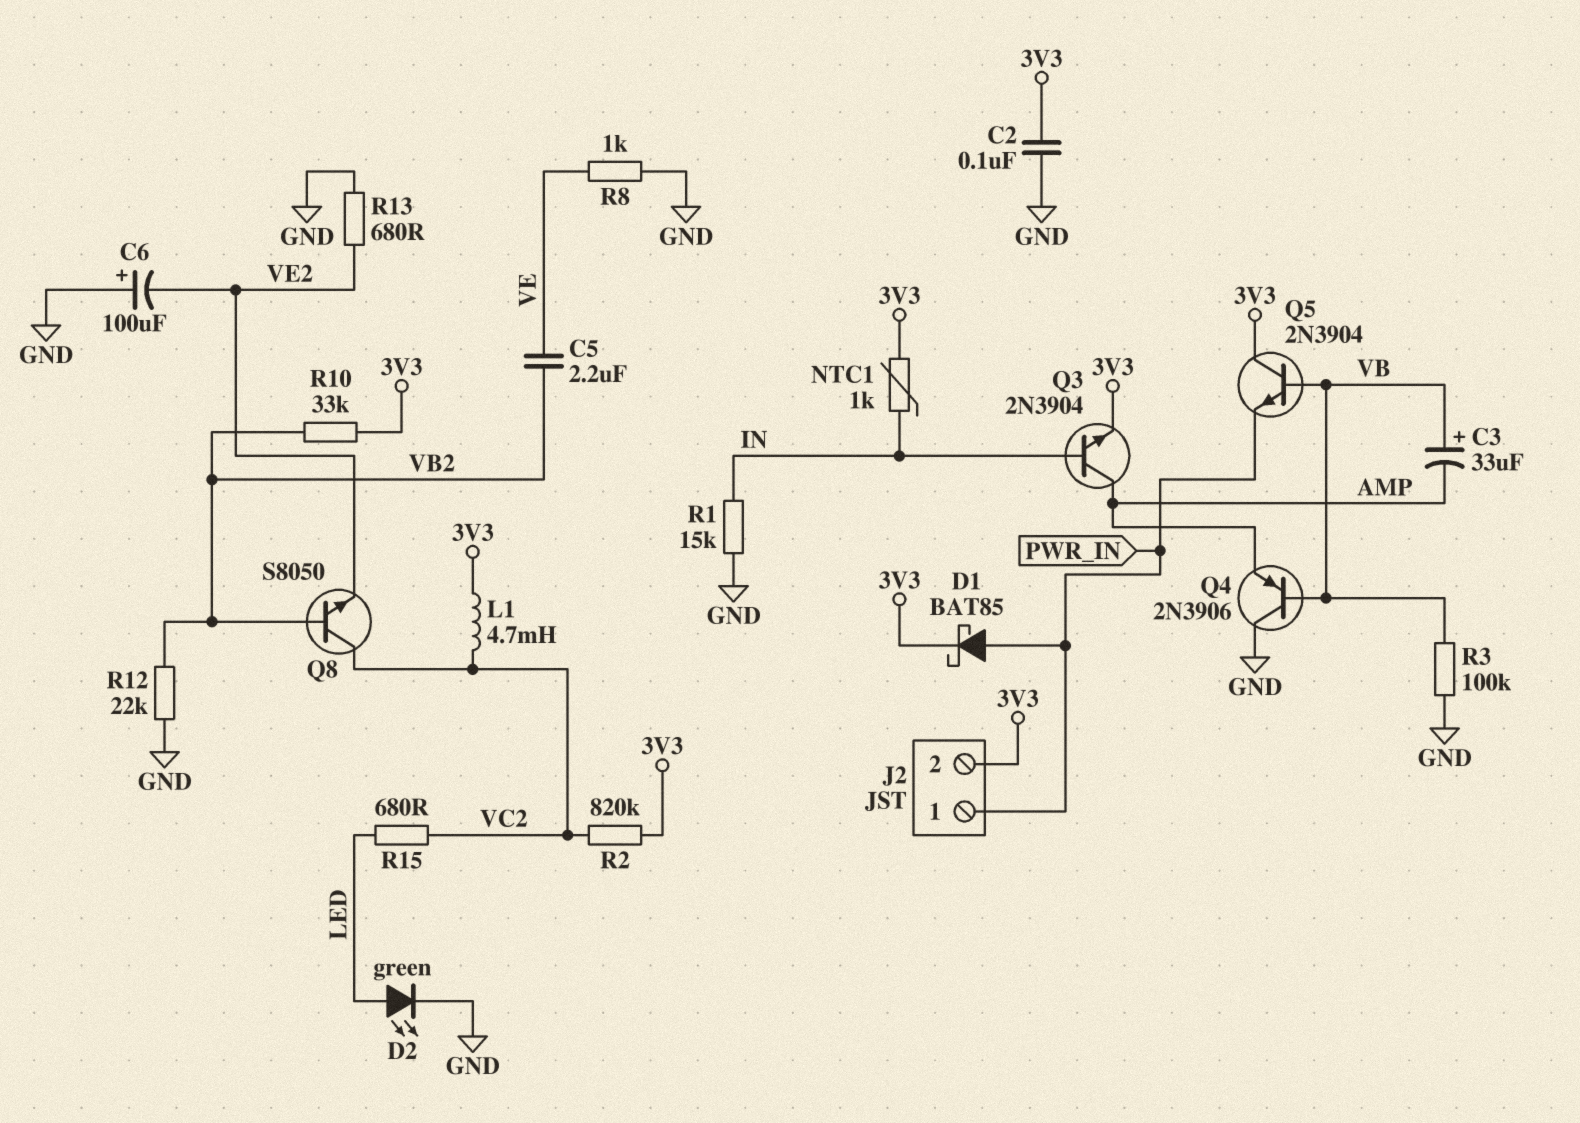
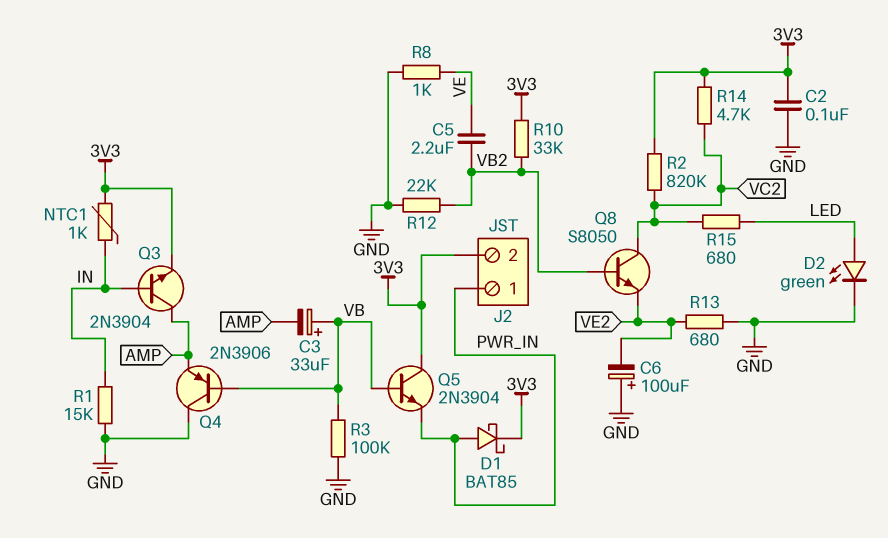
L1: 4.7mH (3V3, VC2) -> none
R14: none -> 4.7k (3V3, VC2)

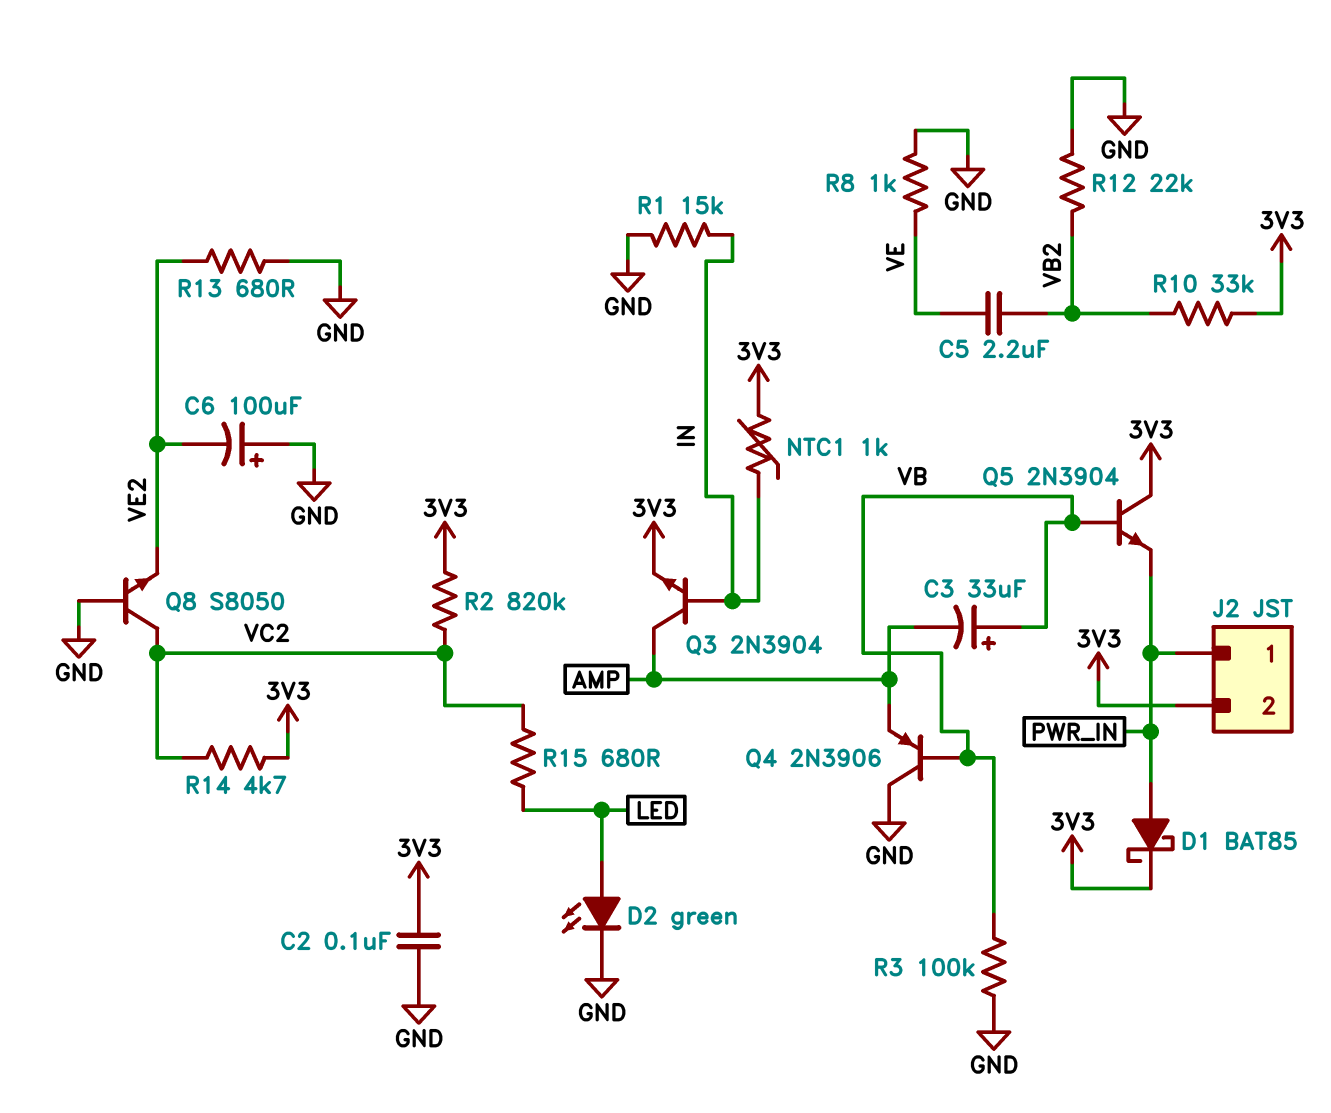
Q8: NPN S8050 (B VB2, C VC2, E VE2) -> NPN S8050 (B GND, C VC2, E VE2)

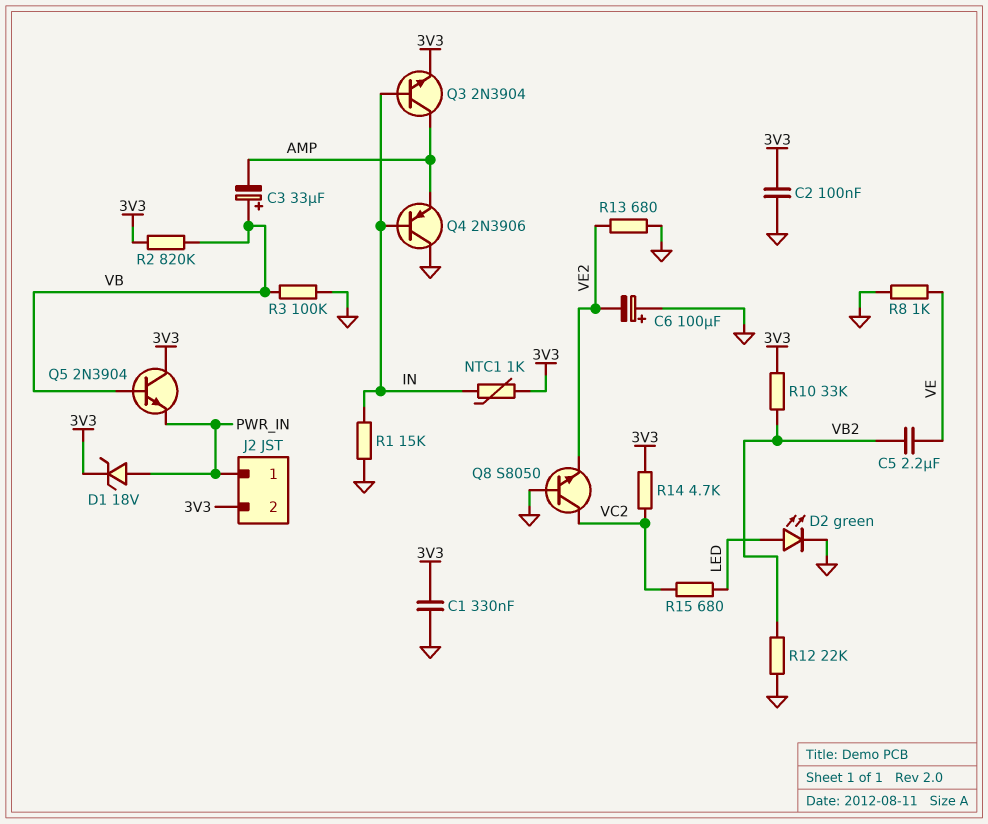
C1: none -> 330nF (3V3, GND)
D1: schottky BAT85 (A PWR_IN, K 3V3) -> zener 18V (A PWR_IN, K 3V3)
Q4: PNP 2N3906 (B VB, C GND, E AMP) -> PNP 2N3906 (B IN, C GND, E AMP)
R2: 820k (3V3, VC2) -> 820k (3V3, VB)

